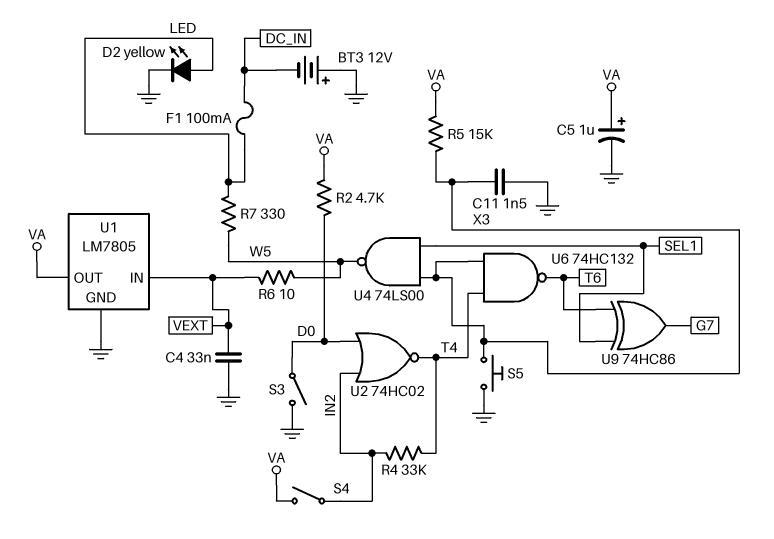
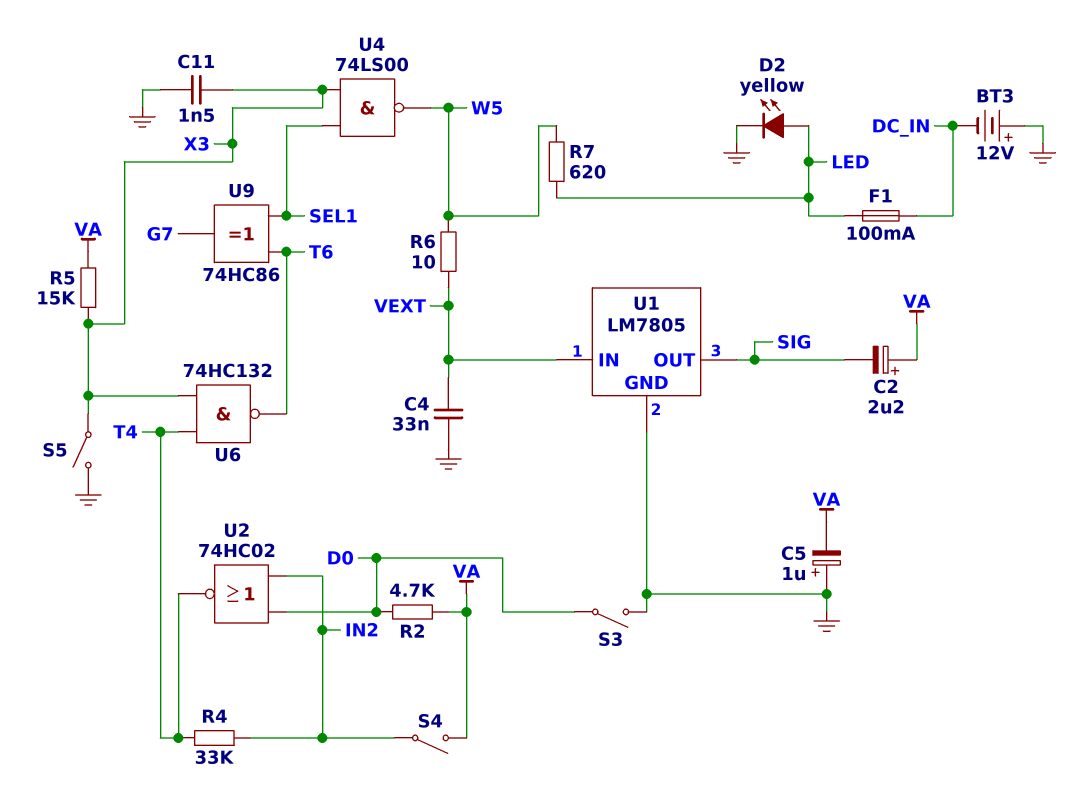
C2: none -> 2.2uF (plus VA, minus SIG)
C5: 1uF (plus VA, minus GND) -> 1uF (plus GND, minus VA)
R7: 330 (LED, W5) -> 620 (LED, W5)
S5: button (GND, X3) -> switch (GND, X3)
U1 pin OUT: VA -> SIG

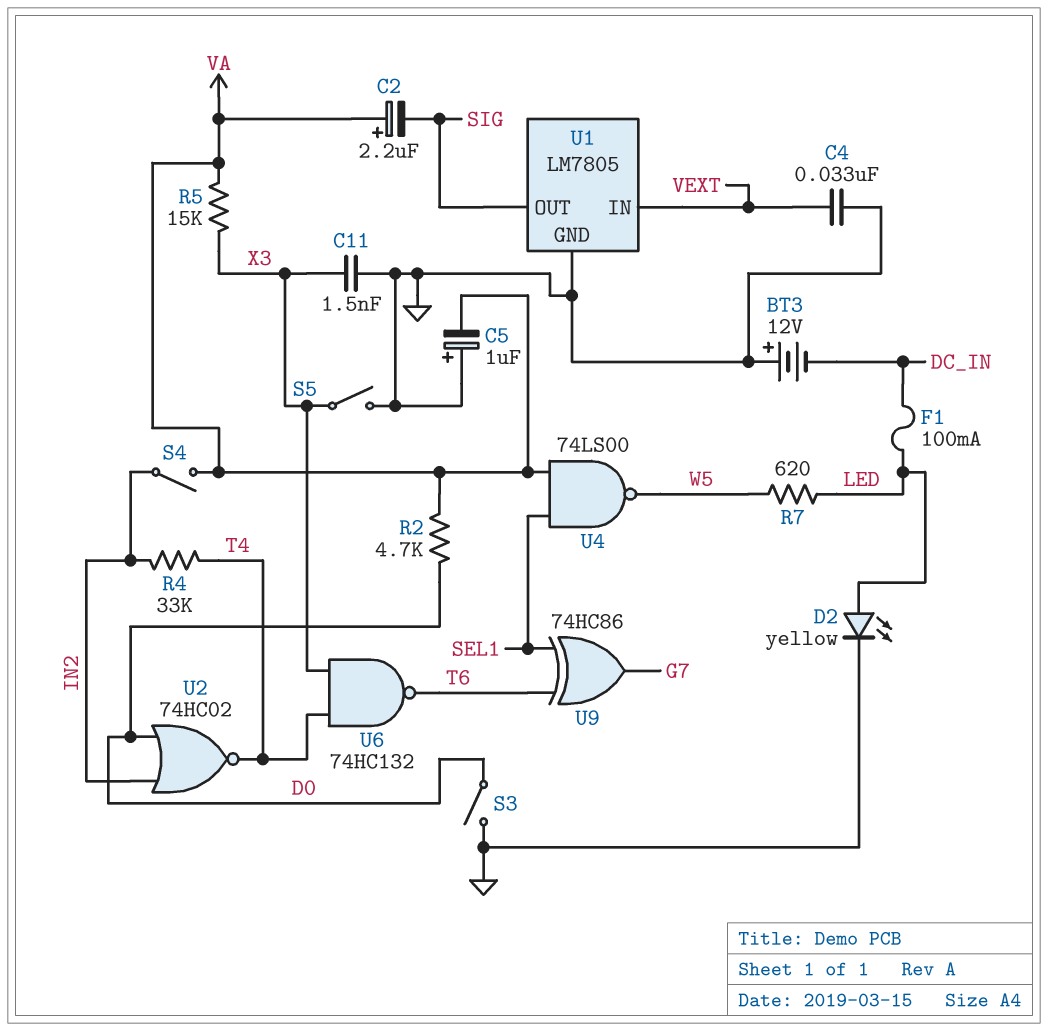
R6: 10 (VEXT, W5) -> none
U4: NAND 74LS00 (in SEL1, in X3, out W5) -> NAND 74LS00 (in SEL1, in VA, out W5)

